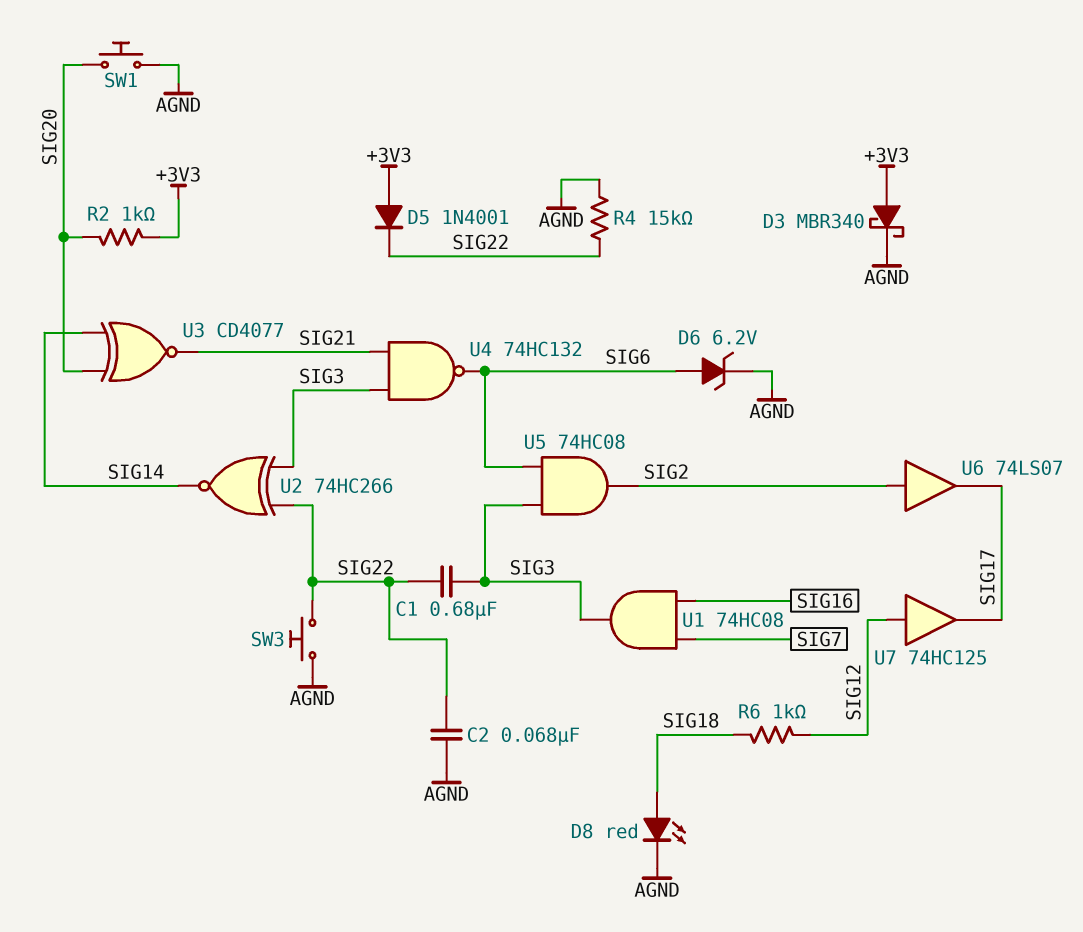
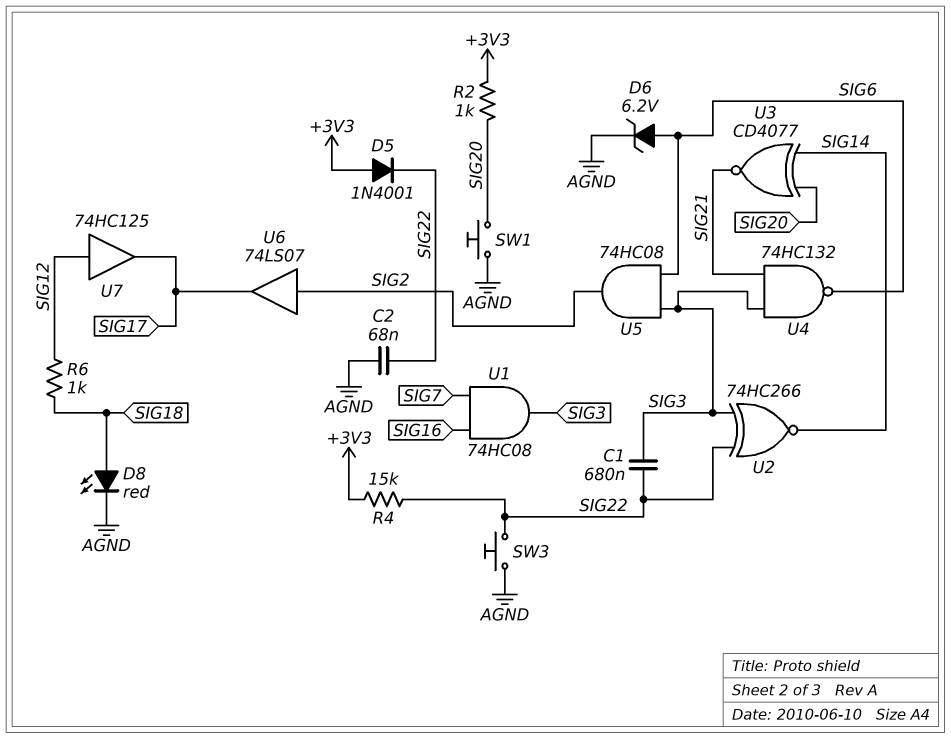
D3: schottky MBR340 (A +3V3, K AGND) -> none
R4: 15k (AGND, SIG22) -> 15k (+3V3, SIG22)

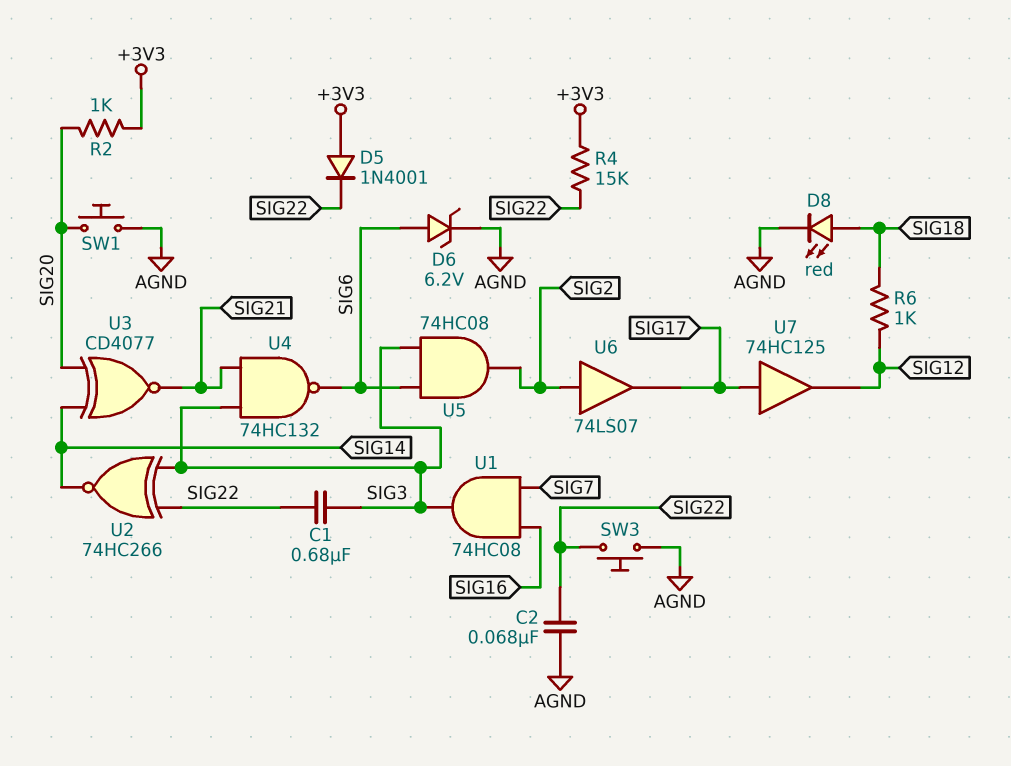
U7: buffer 74HC125 (in SIG12, out SIG17) -> buffer 74HC125 (in SIG17, out SIG12)

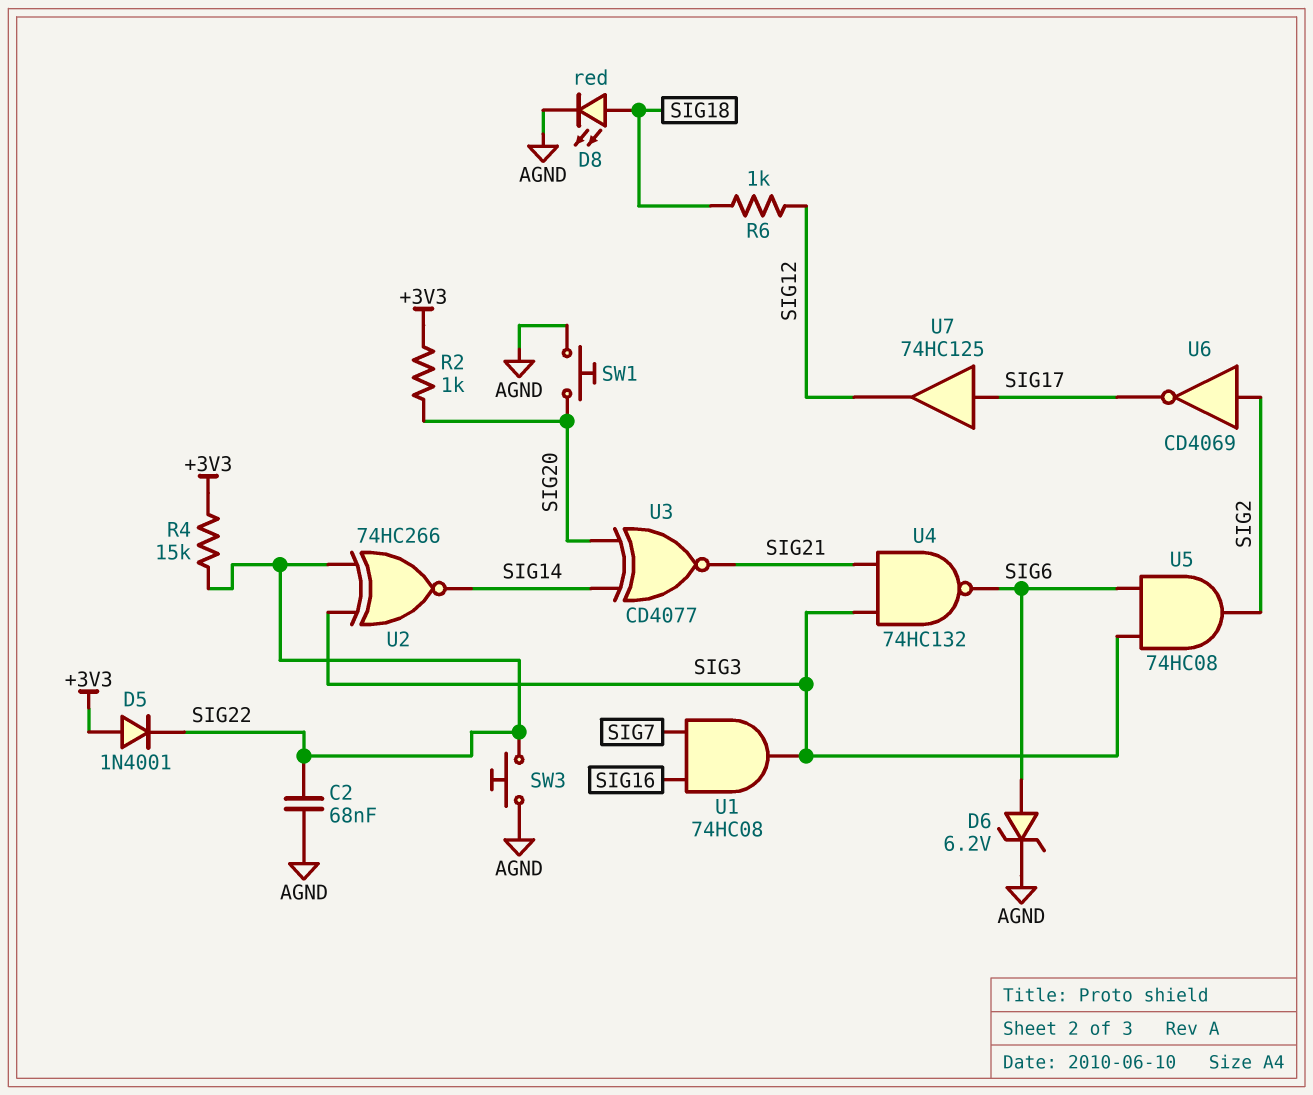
C1: 680nF (SIG3, SIG22) -> none
U6: buffer 74LS07 (in SIG2, out SIG17) -> NOT CD4069 (in SIG2, out SIG17)

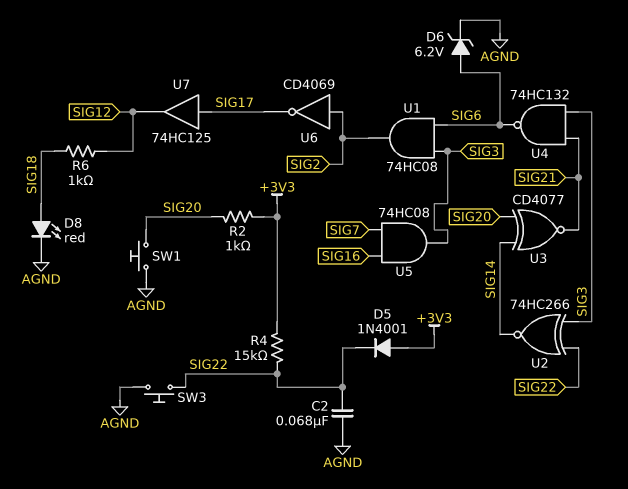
U1: AND 74HC08 (in SIG7, in SIG16, out SIG3) -> AND 74HC08 (in SIG3, in SIG6, out SIG2)
U5: AND 74HC08 (in SIG3, in SIG6, out SIG2) -> AND 74HC08 (in SIG7, in SIG16, out SIG3)

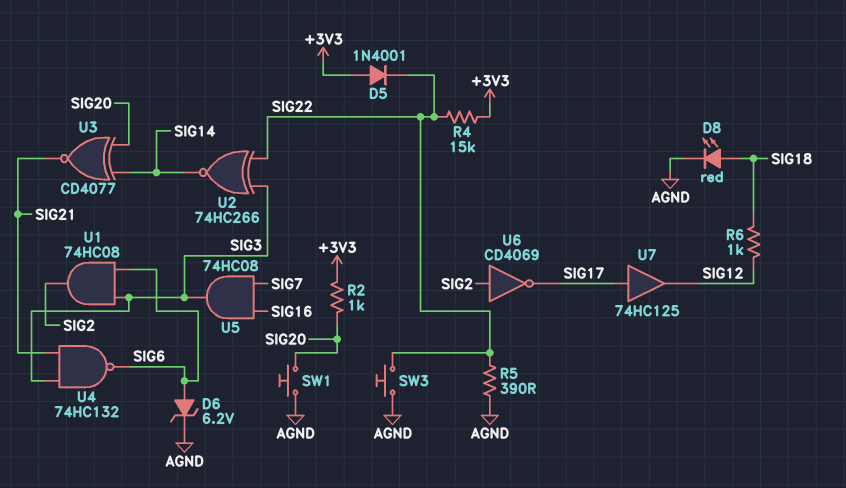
C2: 68nF (AGND, SIG22) -> none
R5: none -> 390 (AGND, SIG22)

